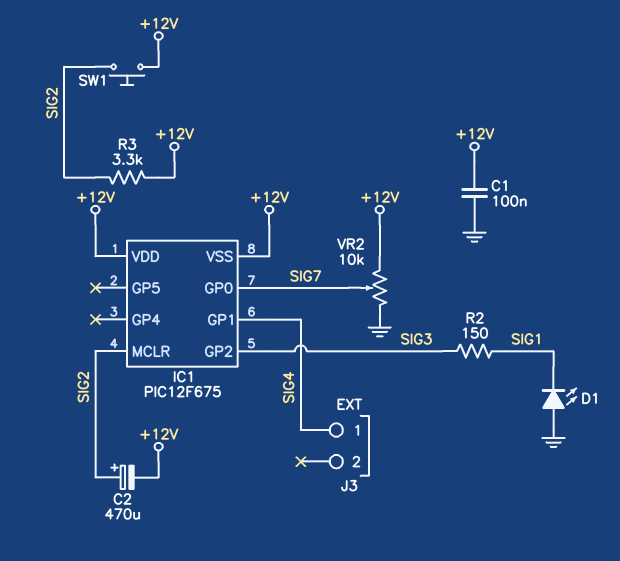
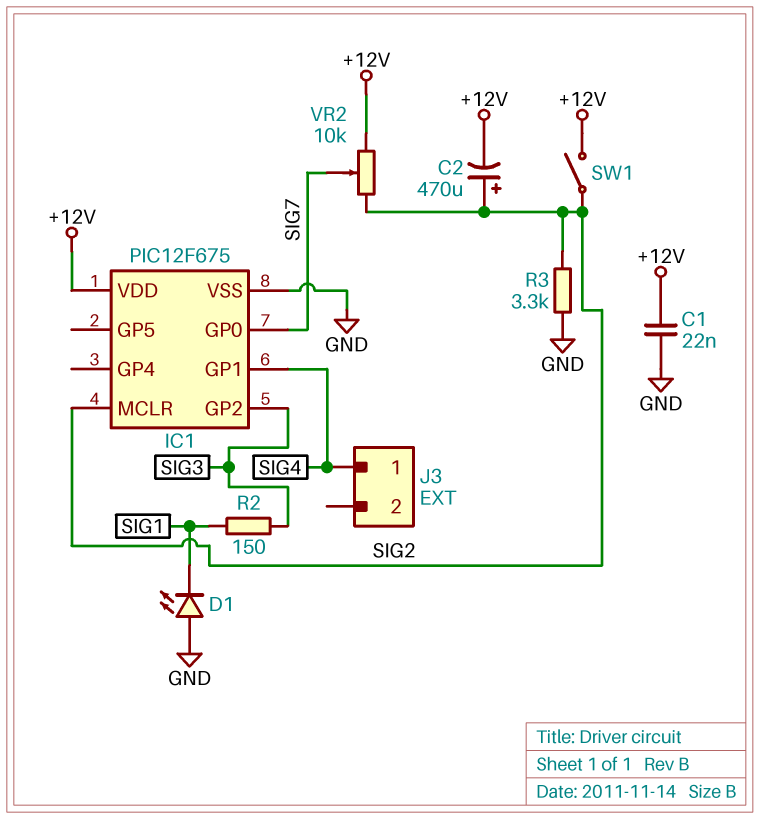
C1: 100nF (+12V, GND) -> 22nF (+12V, GND)
IC1 pin VSS: +12V -> GND
R3: 3.3k (+12V, SIG2) -> 3.3k (GND, SIG2)
SW1: button (+12V, SIG2) -> switch (+12V, SIG2)
VR2: 10k (+12V, GND, wiper SIG7) -> 10k (+12V, SIG2, wiper SIG7)

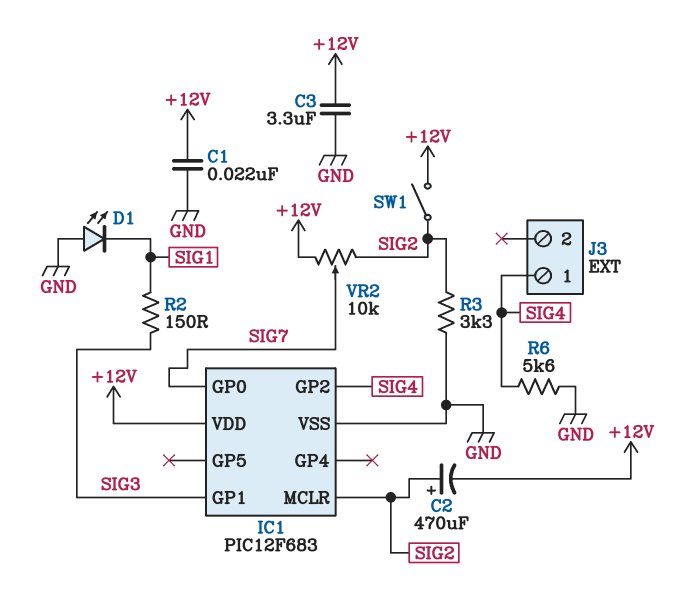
C3: none -> 3.3uF (+12V, GND)
IC1: PIC12F675 -> PIC12F683
IC1 pin GP1: SIG4 -> SIG3
IC1 pin GP2: SIG3 -> SIG4
R6: none -> 5.6k (GND, SIG4)

